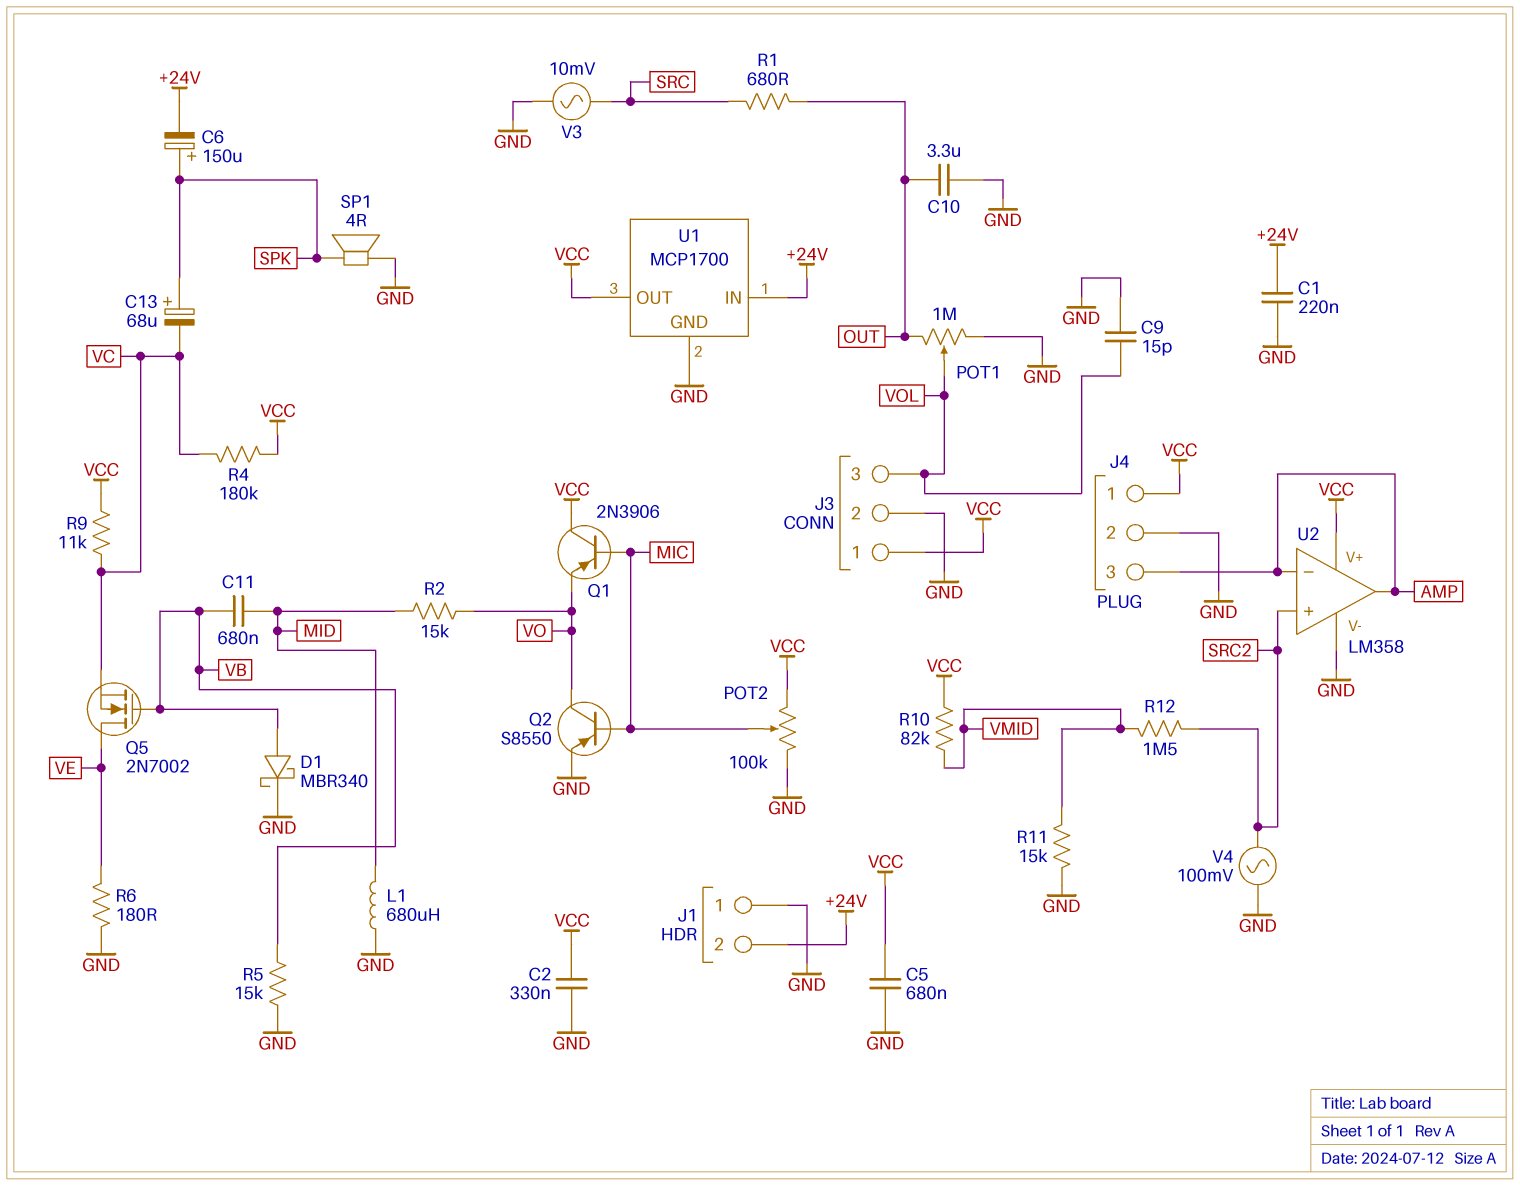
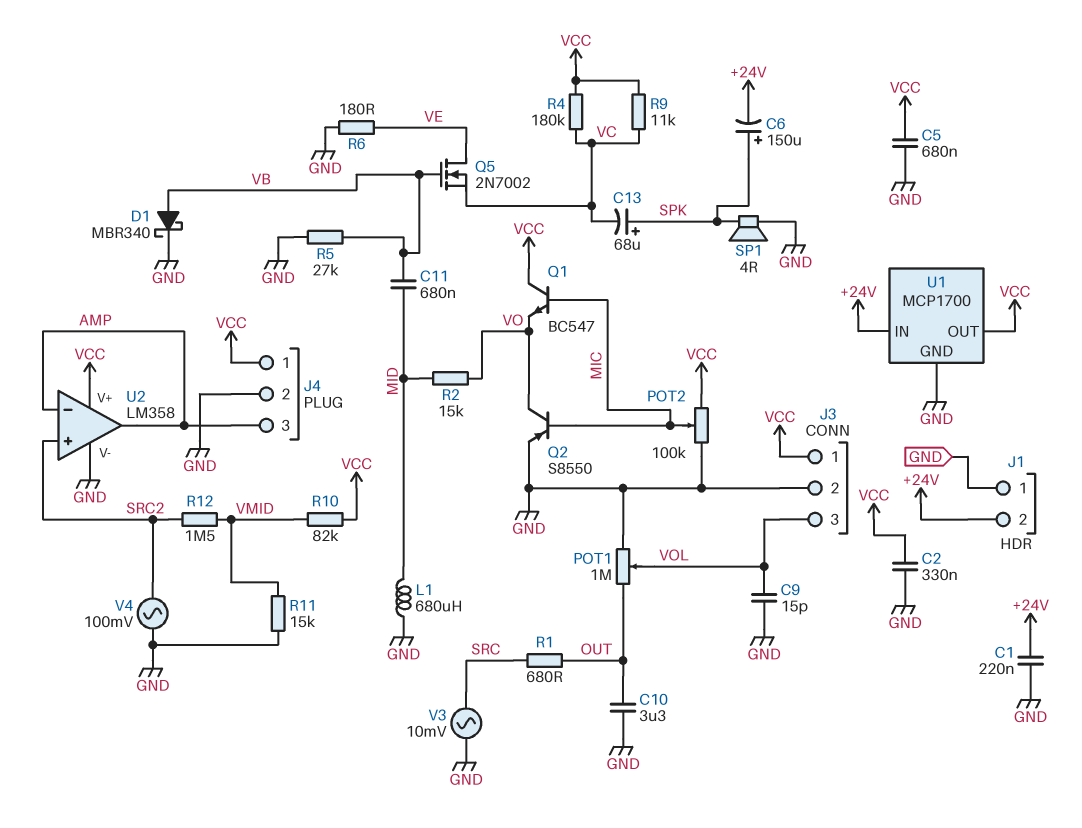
Q1: PNP 2N3906 (B MIC, C VCC, E VO) -> NPN BC547 (B MIC, C VCC, E VO)
R5: 15k (GND, VB) -> 27k (GND, VB)

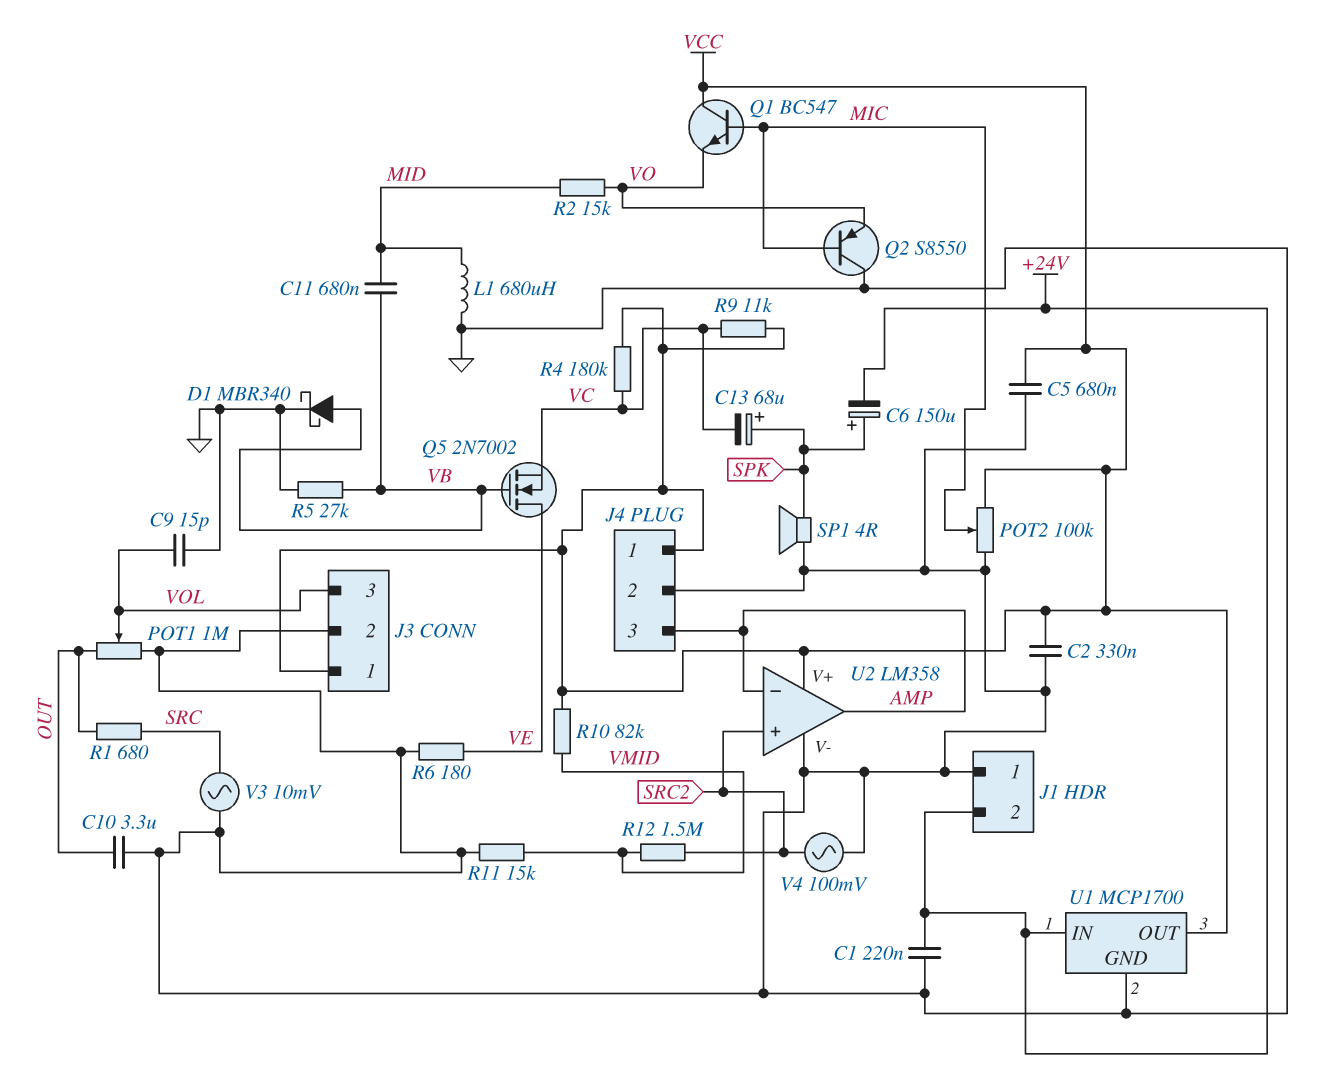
Q2: PNP S8550 (B MIC, C VO, E GND) -> PNP S8550 (B MIC, C GND, E VO)

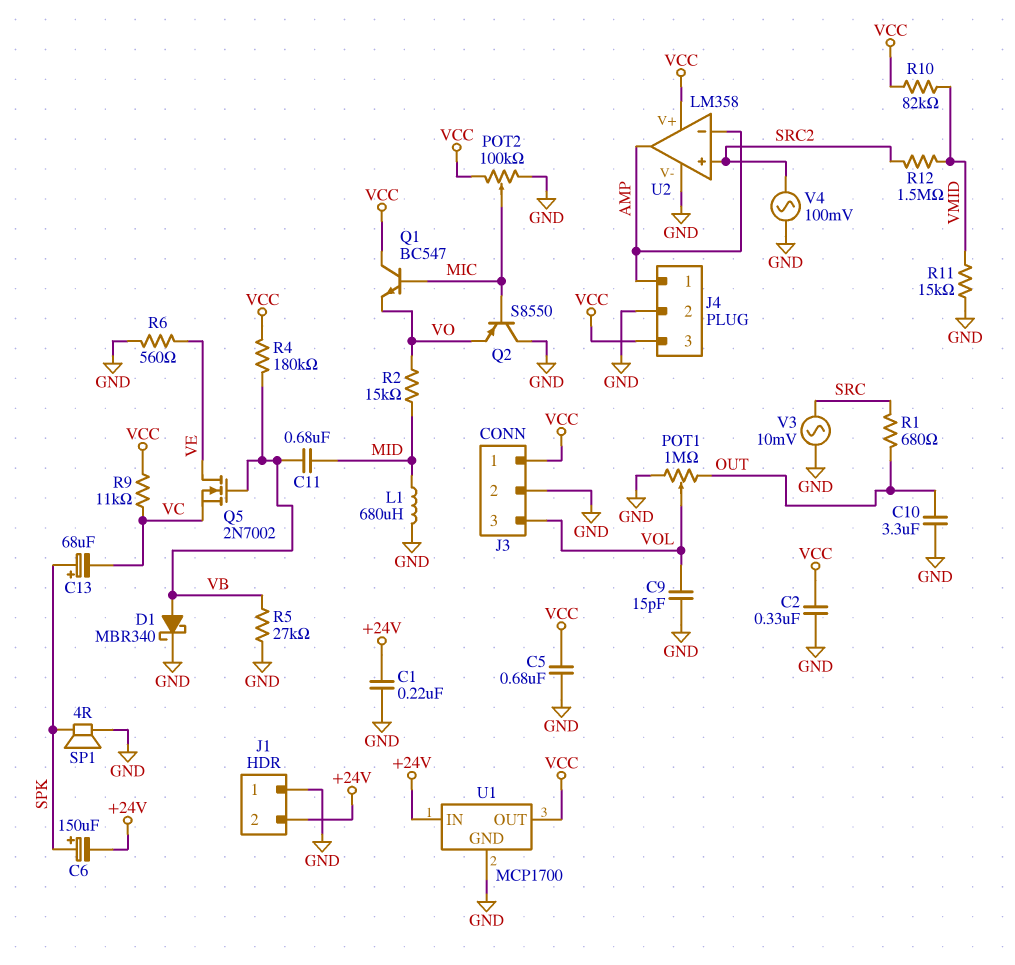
J4 pin 1: VCC -> AMP
J4 pin 3: AMP -> VCC
R4: 180k (VC, VCC) -> 180k (VB, VCC)
R6: 180 (GND, VE) -> 560 (GND, VE)

